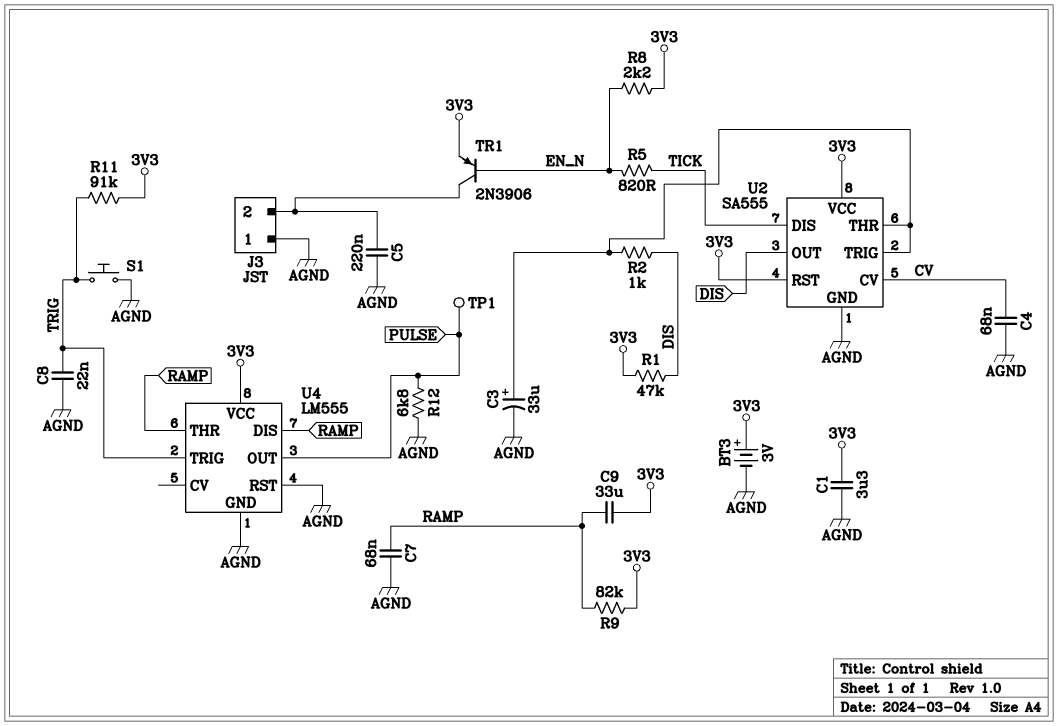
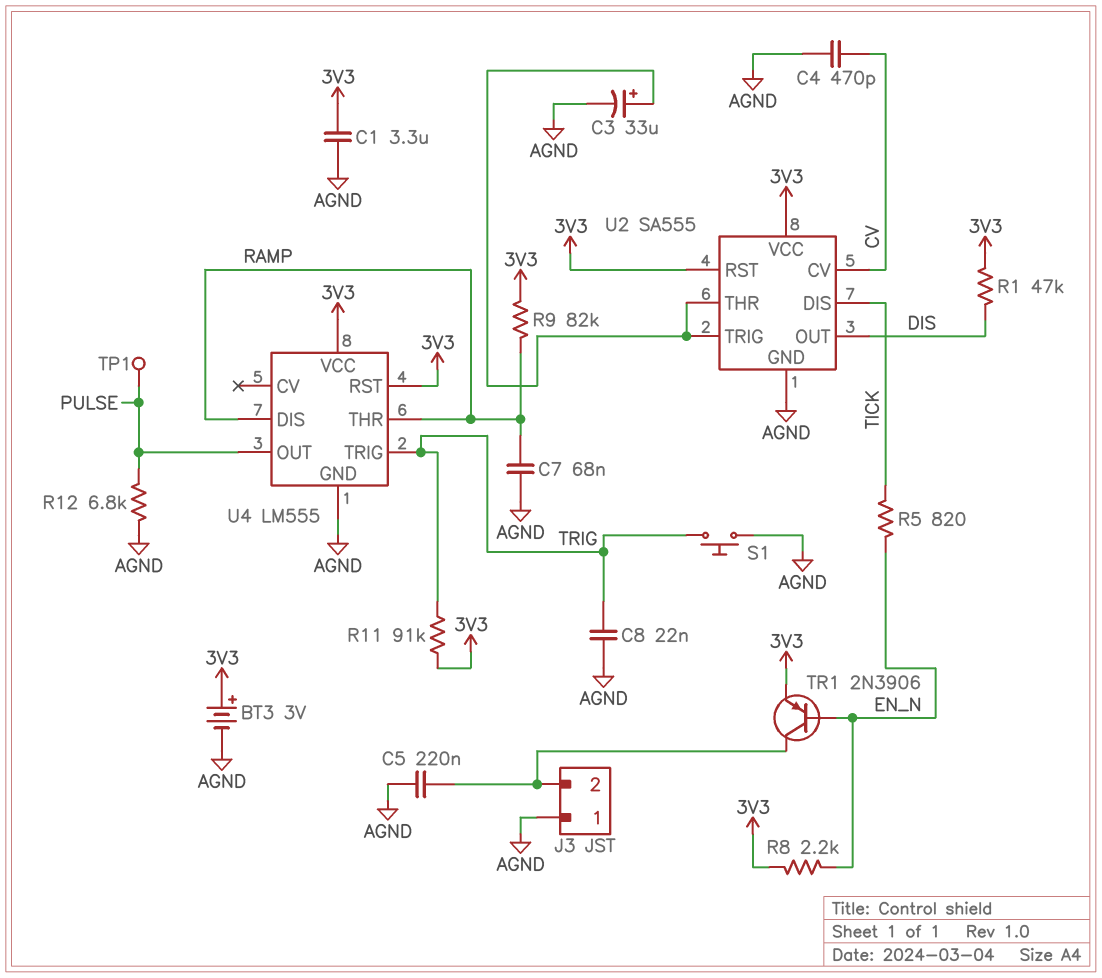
C4: 68nF (AGND, CV) -> 470pF (AGND, CV)
C9: 33uF (3V3, RAMP) -> none
R2: 1k (DIS, U2/THR) -> none
U4 pin RST: AGND -> 3V3

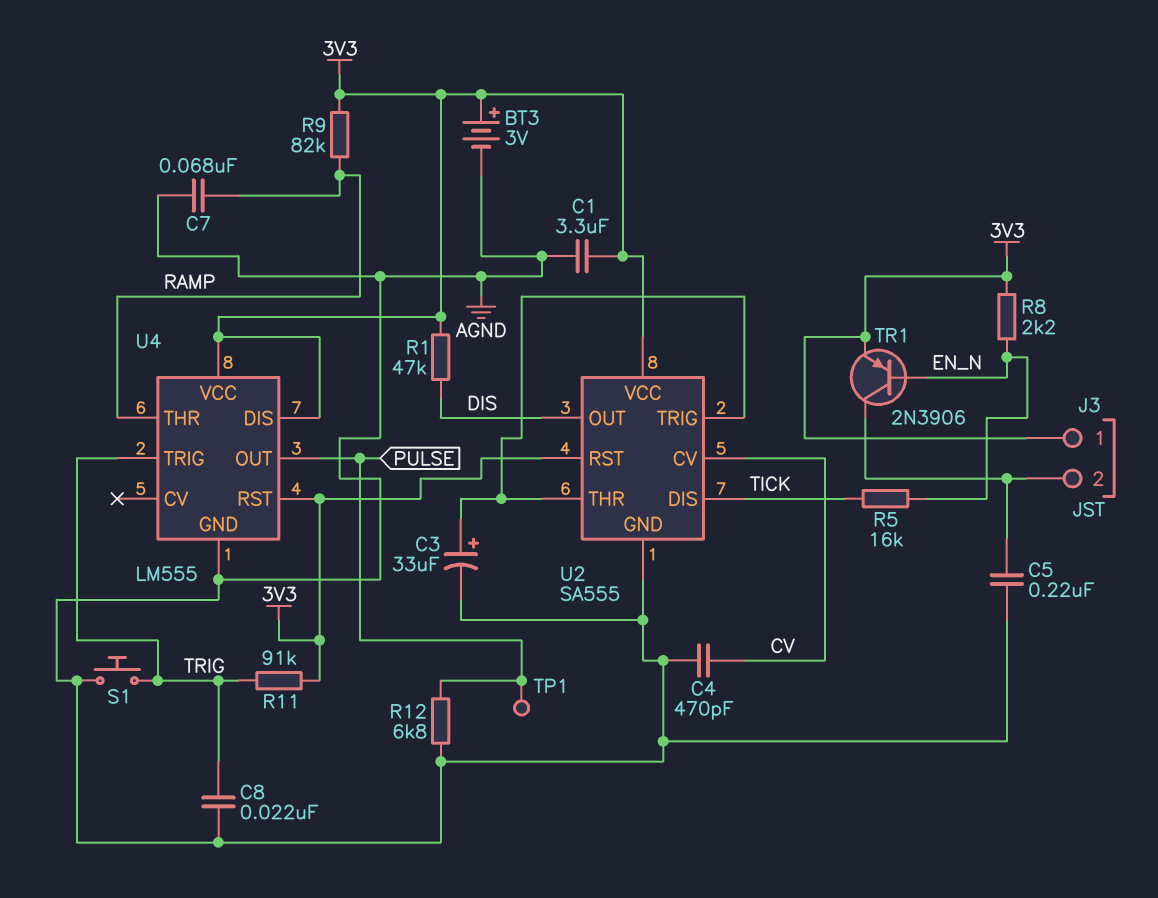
J3 pin 1: AGND -> 3V3
R5: 820 (EN_N, TICK) -> 16k (EN_N, TICK)
U4 pin DIS: RAMP -> 3V3

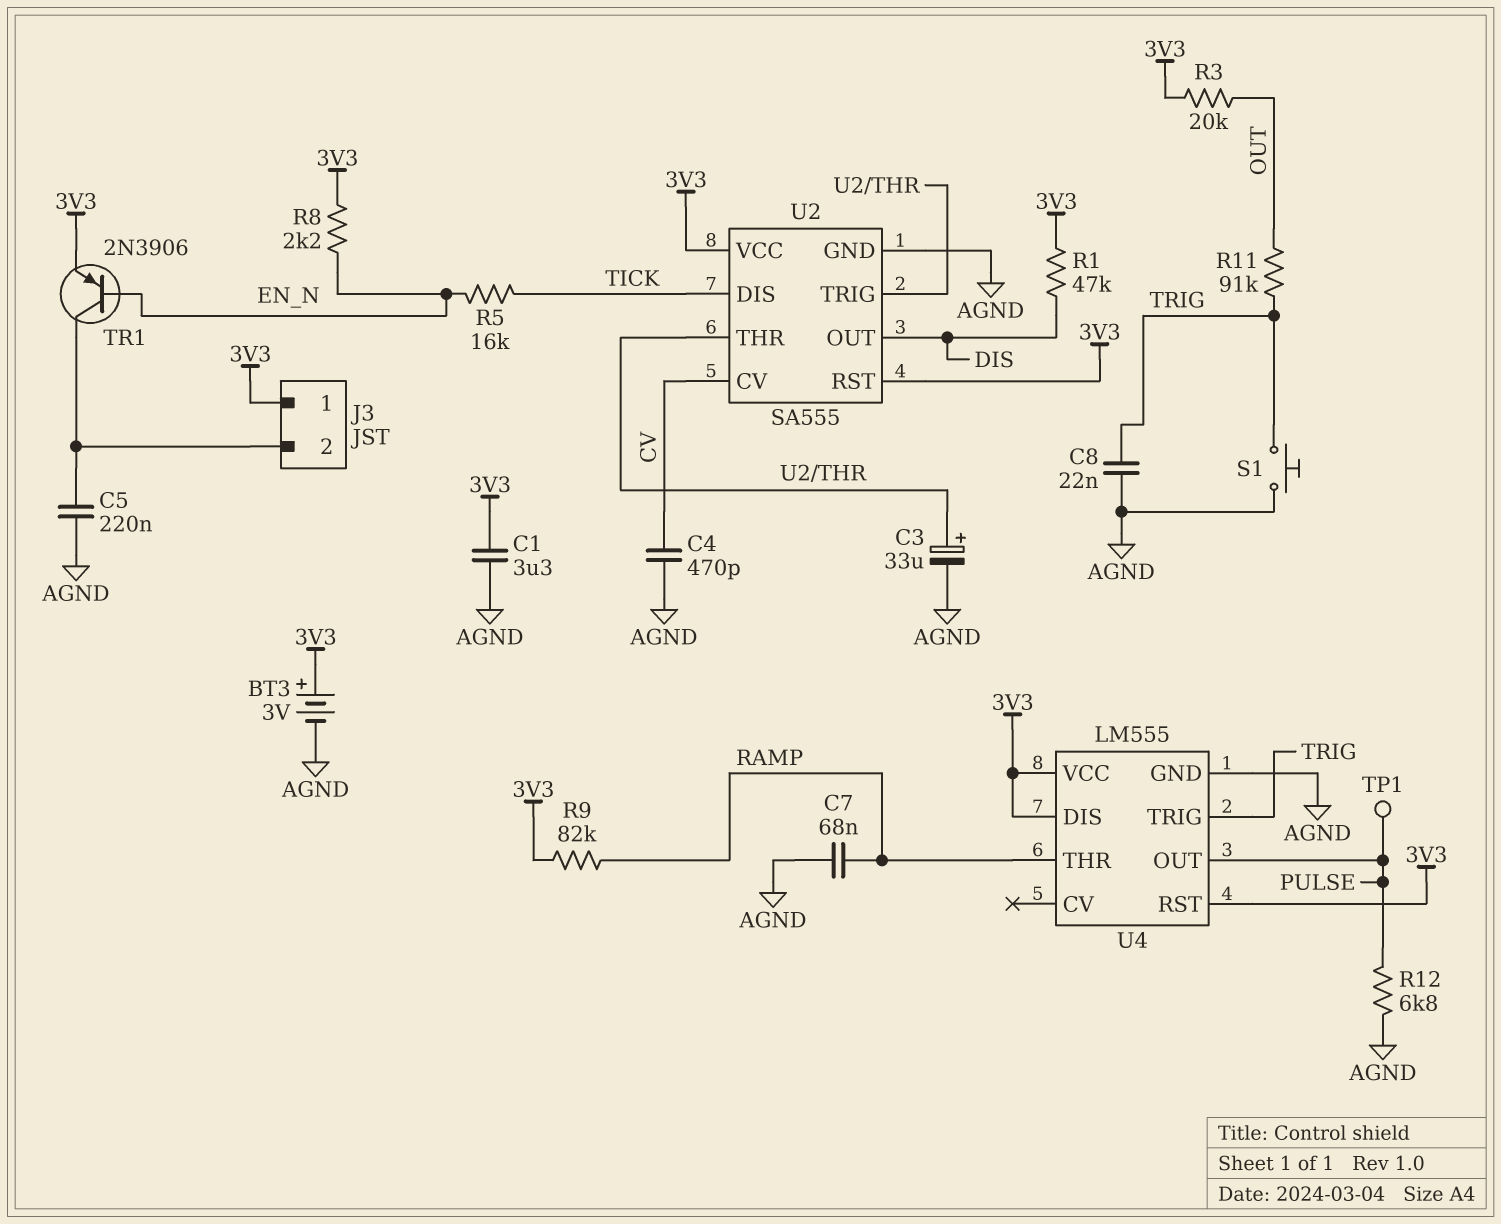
R3: none -> 20k (3V3, OUT)
R11: 91k (3V3, TRIG) -> 91k (OUT, TRIG)

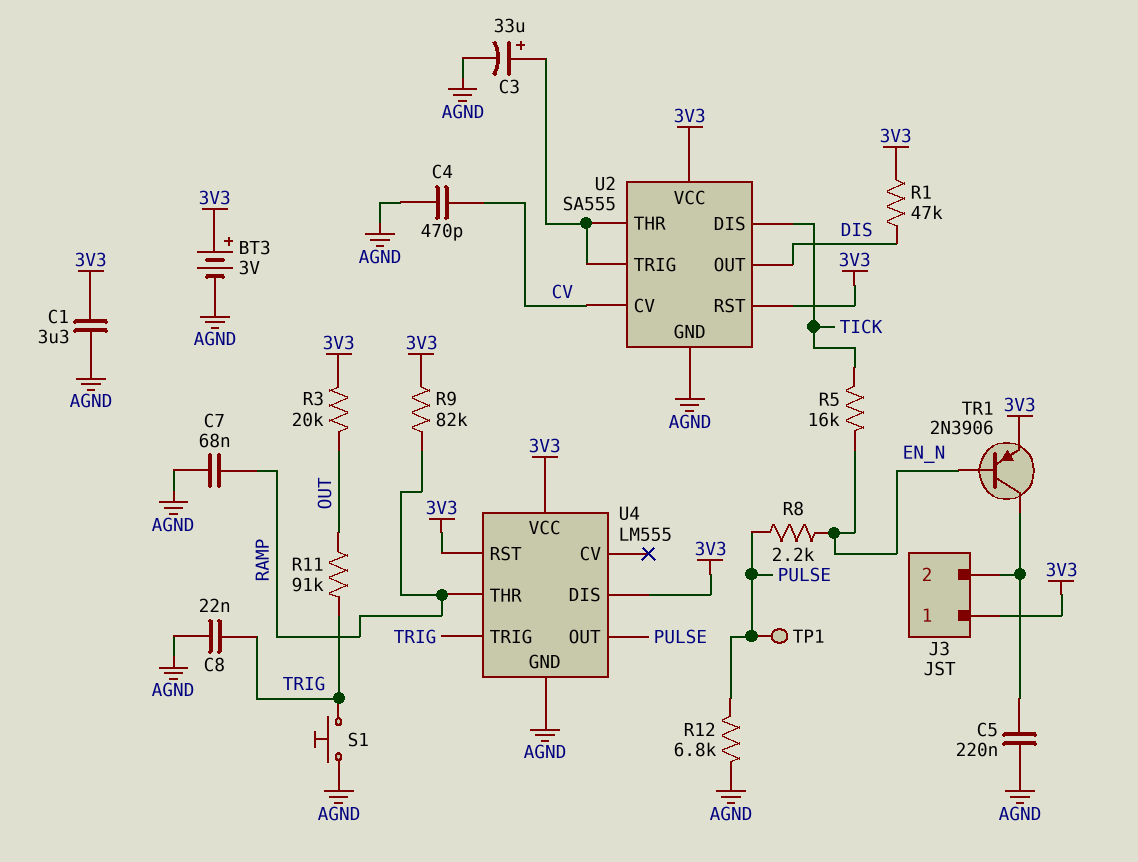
R8: 2.2k (3V3, EN_N) -> 2.2k (EN_N, PULSE)

